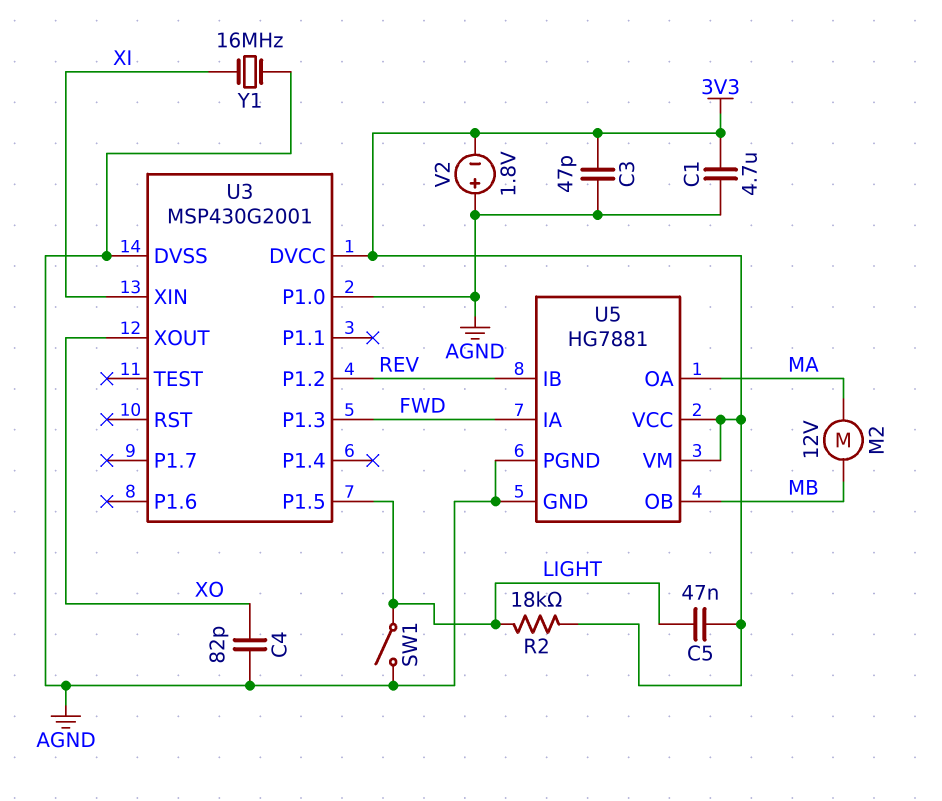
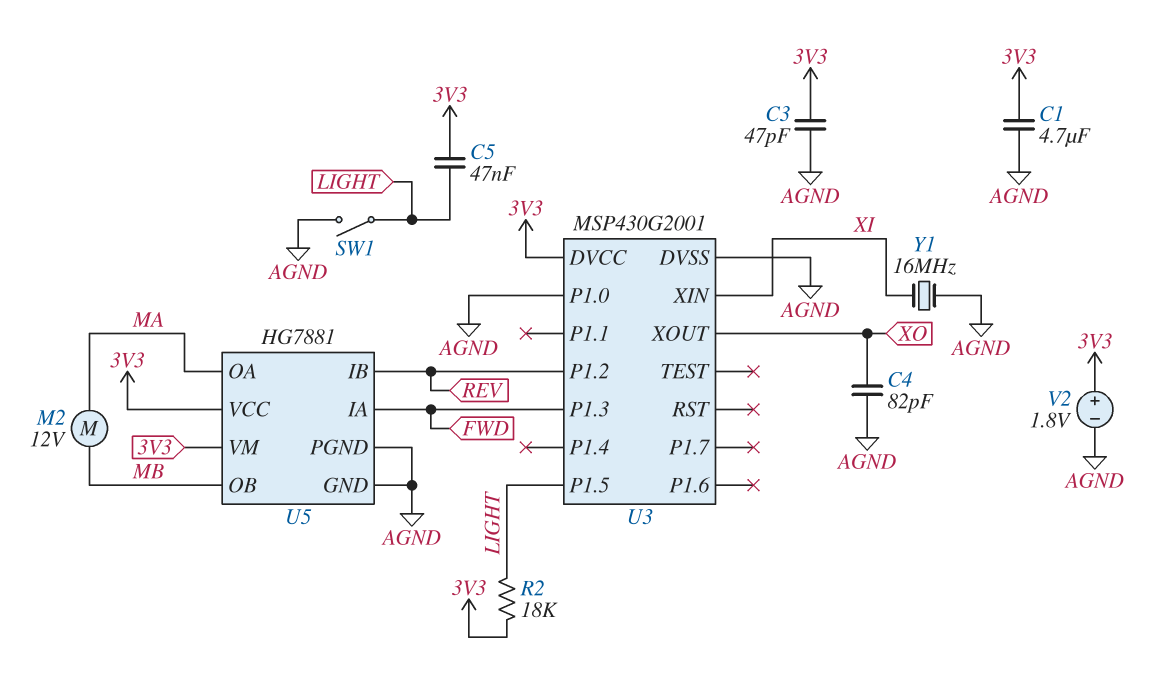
V2: 1.8V (plus AGND, minus 3V3) -> 1.8V (plus 3V3, minus AGND)

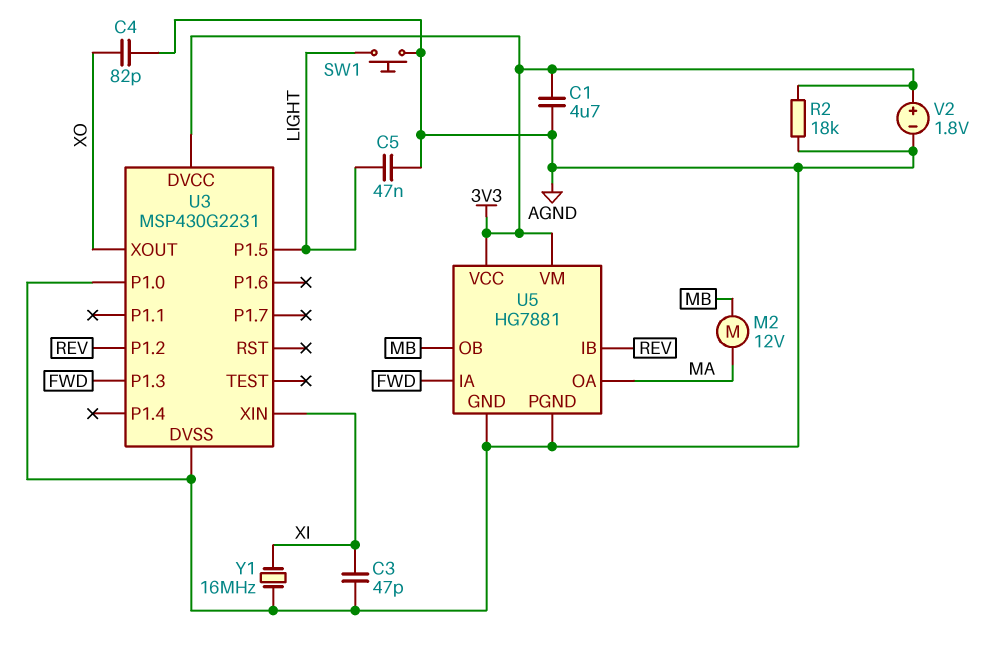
C3: 47pF (3V3, AGND) -> 47pF (AGND, XI)
C5: 47nF (3V3, LIGHT) -> 47nF (AGND, LIGHT)
R2: 18k (3V3, LIGHT) -> 18k (3V3, AGND)
SW1: switch (AGND, LIGHT) -> button (AGND, LIGHT)
U3: MSP430G2001 -> MSP430G2231

